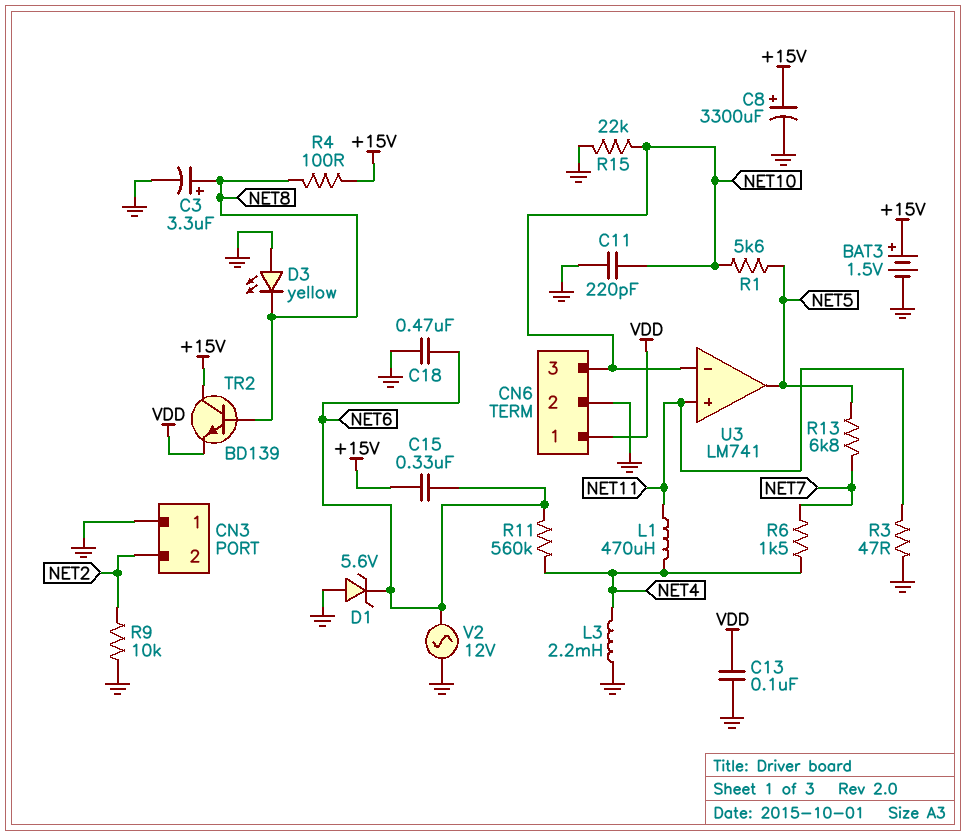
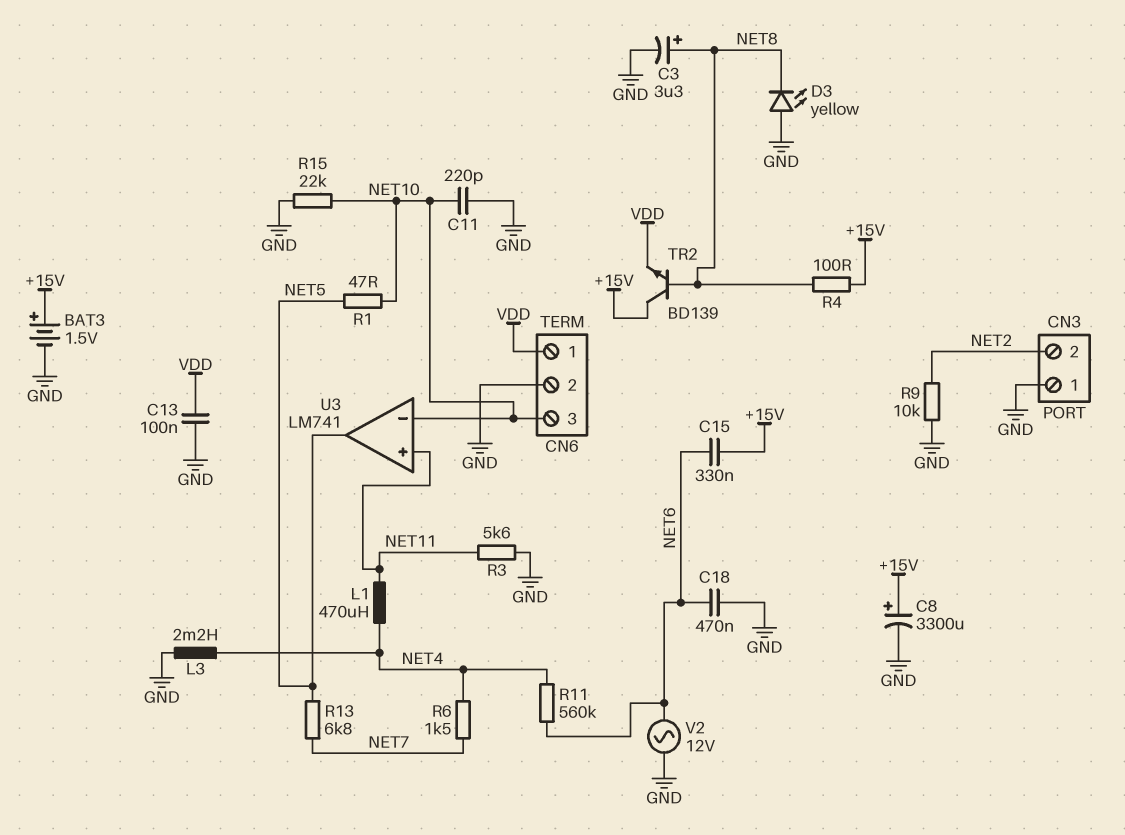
D1: zener 5.6V (A GND, K NET6) -> none
R1: 5.6k (NET5, NET10) -> 47 (NET5, NET10)
R3: 47 (GND, NET11) -> 5.6k (GND, NET11)

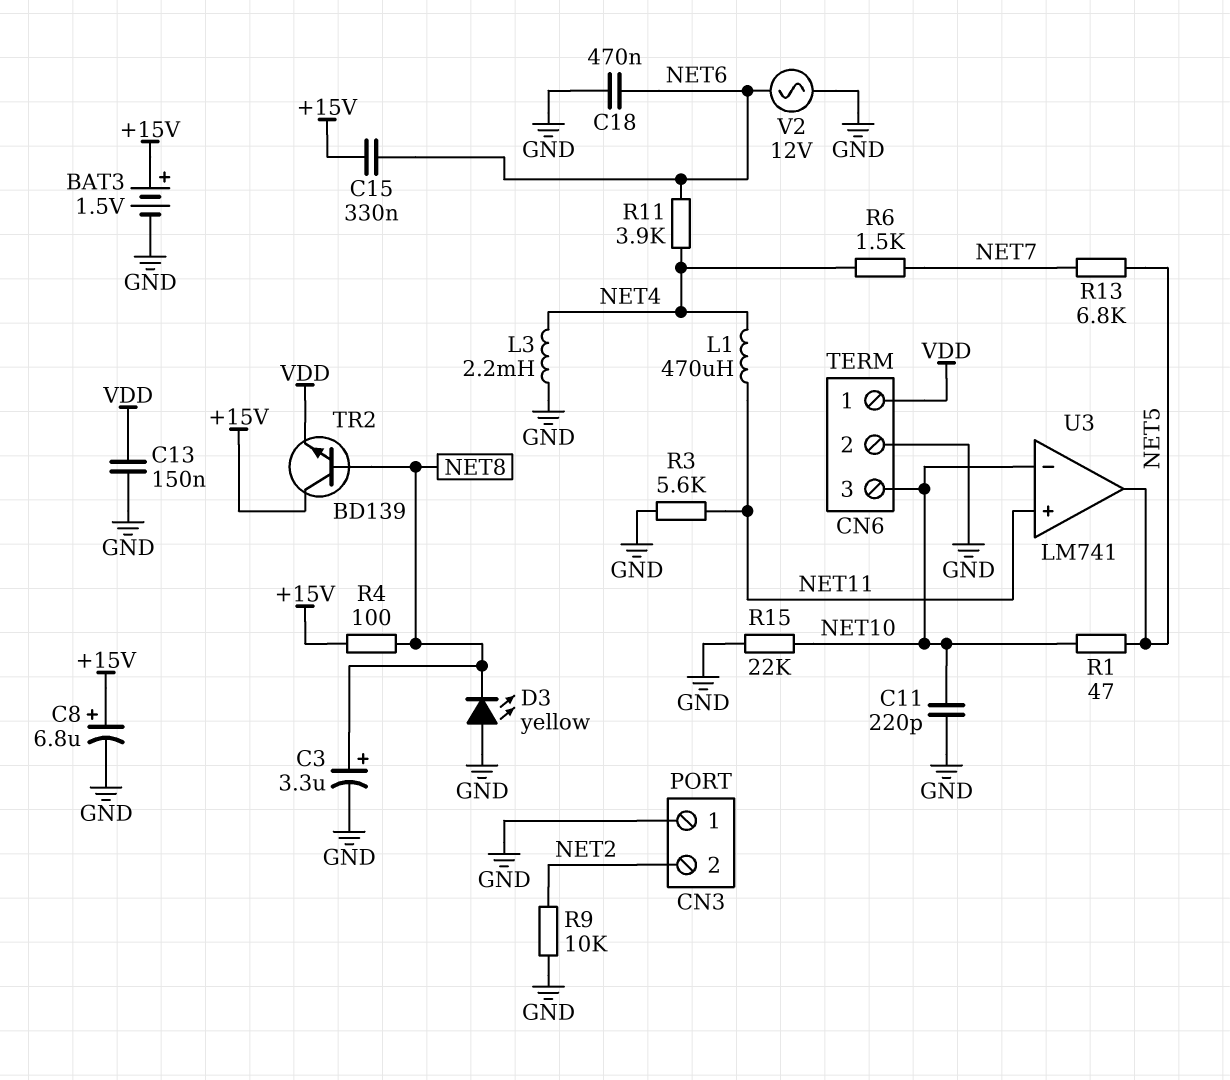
C8: 3300uF (plus +15V, minus GND) -> 6.8uF (plus +15V, minus GND)
C13: 100nF (GND, VDD) -> 150nF (GND, VDD)
R11: 560k (NET4, NET6) -> 3.9k (NET4, NET6)

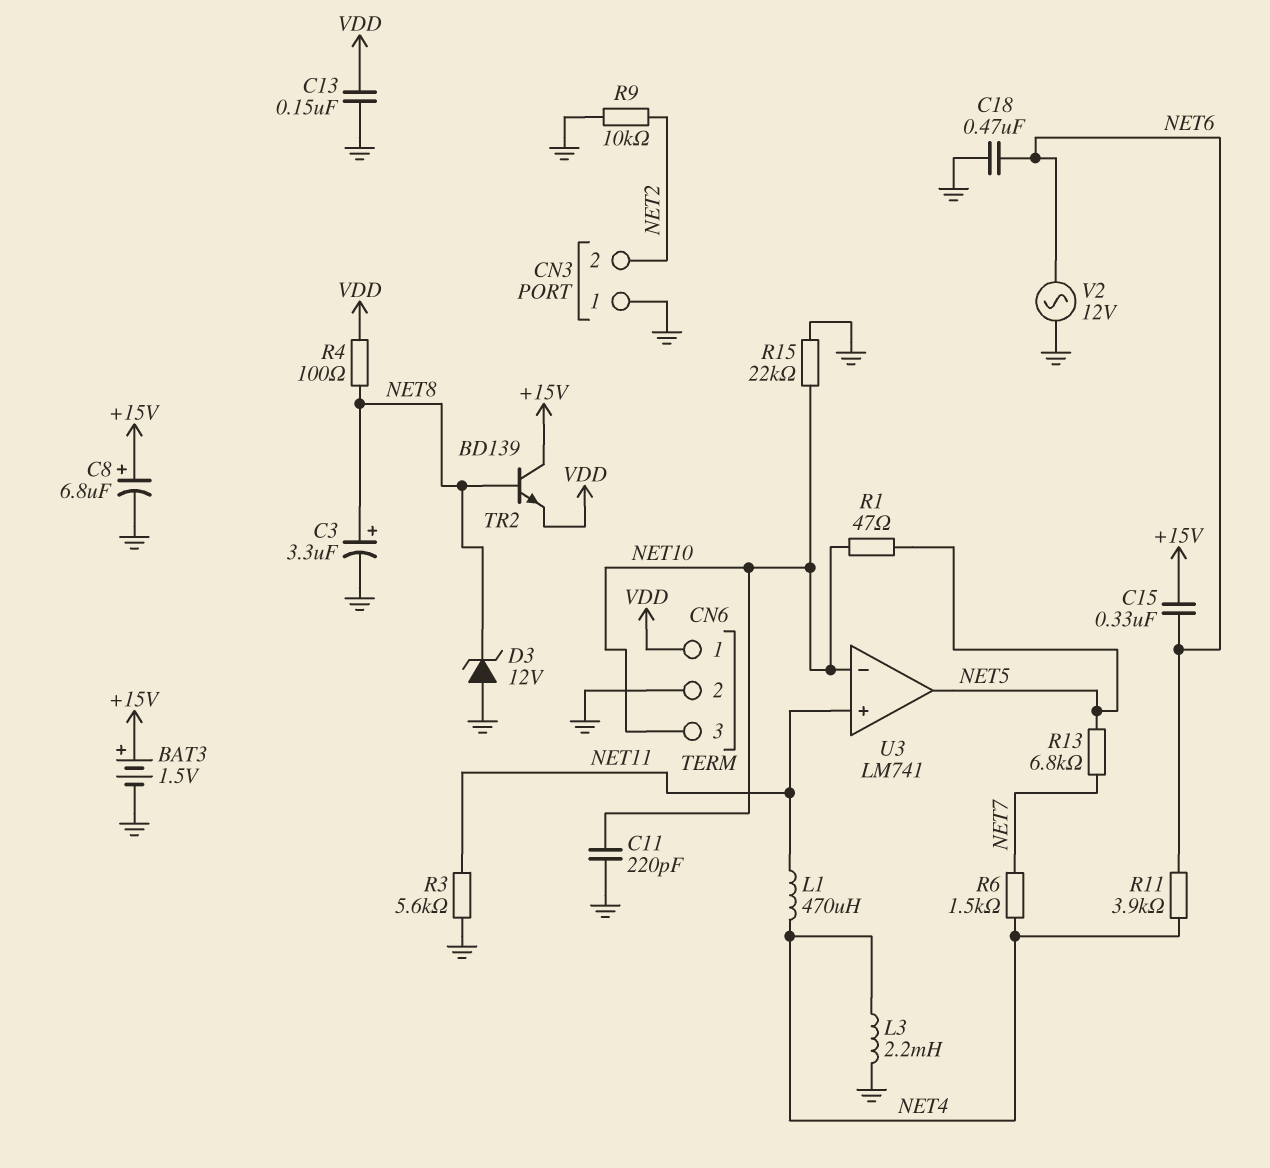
D3: LED yellow (A GND, K NET8) -> zener 12V (A GND, K NET8)
R4: 100 (+15V, NET8) -> 100 (NET8, VDD)

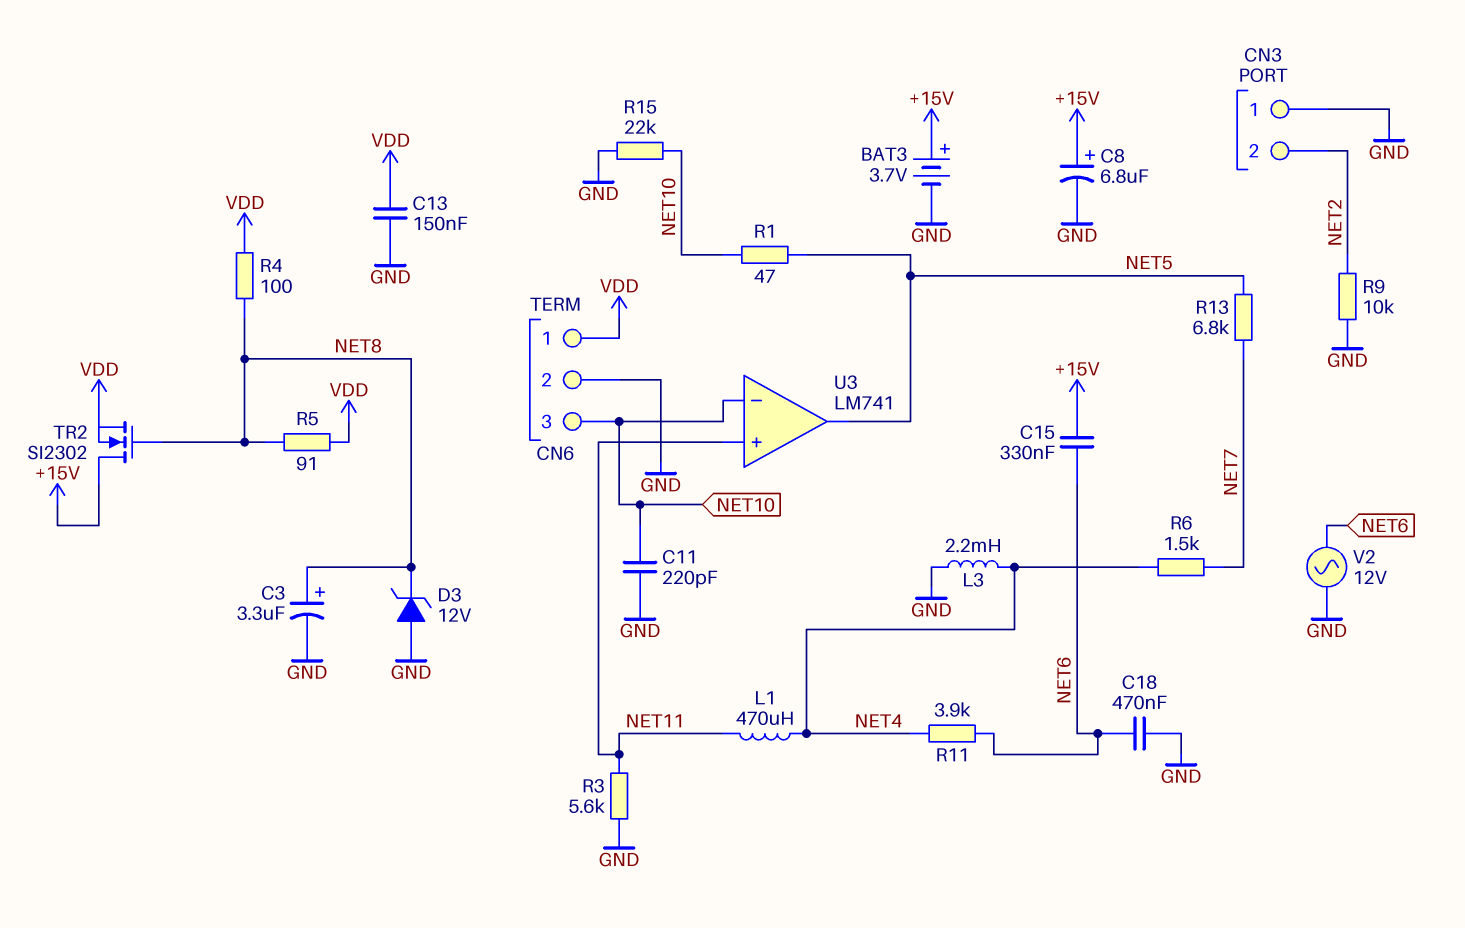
BAT3: 1.5V (plus +15V, minus GND) -> 3.7V (plus +15V, minus GND)
R5: none -> 91 (NET8, VDD)
TR2: NPN BD139 (B NET8, C +15V, E VDD) -> NMOS SI2302 (G NET8, D +15V, S VDD)

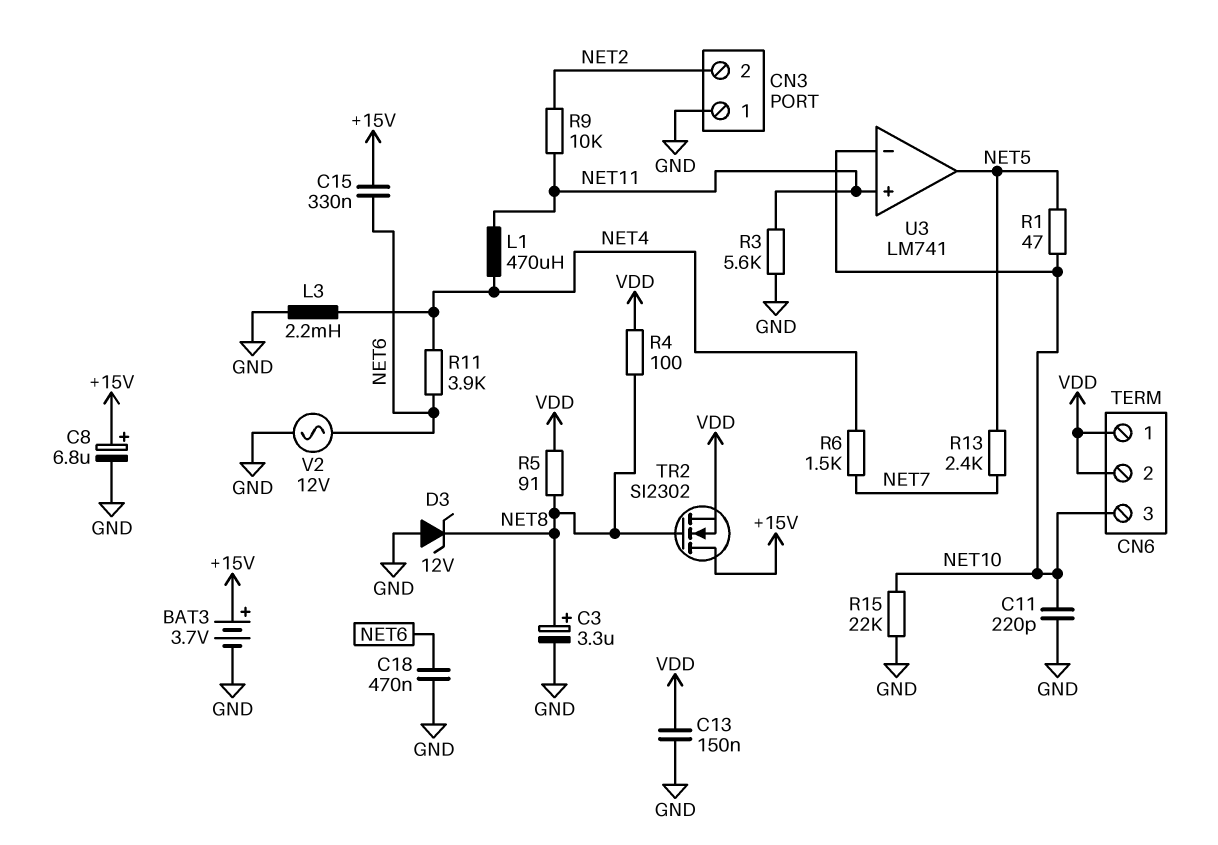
CN6 pin 2: GND -> VDD
R9: 10k (GND, NET2) -> 10k (NET2, NET11)
R13: 6.8k (NET5, NET7) -> 2.4k (NET5, NET7)

